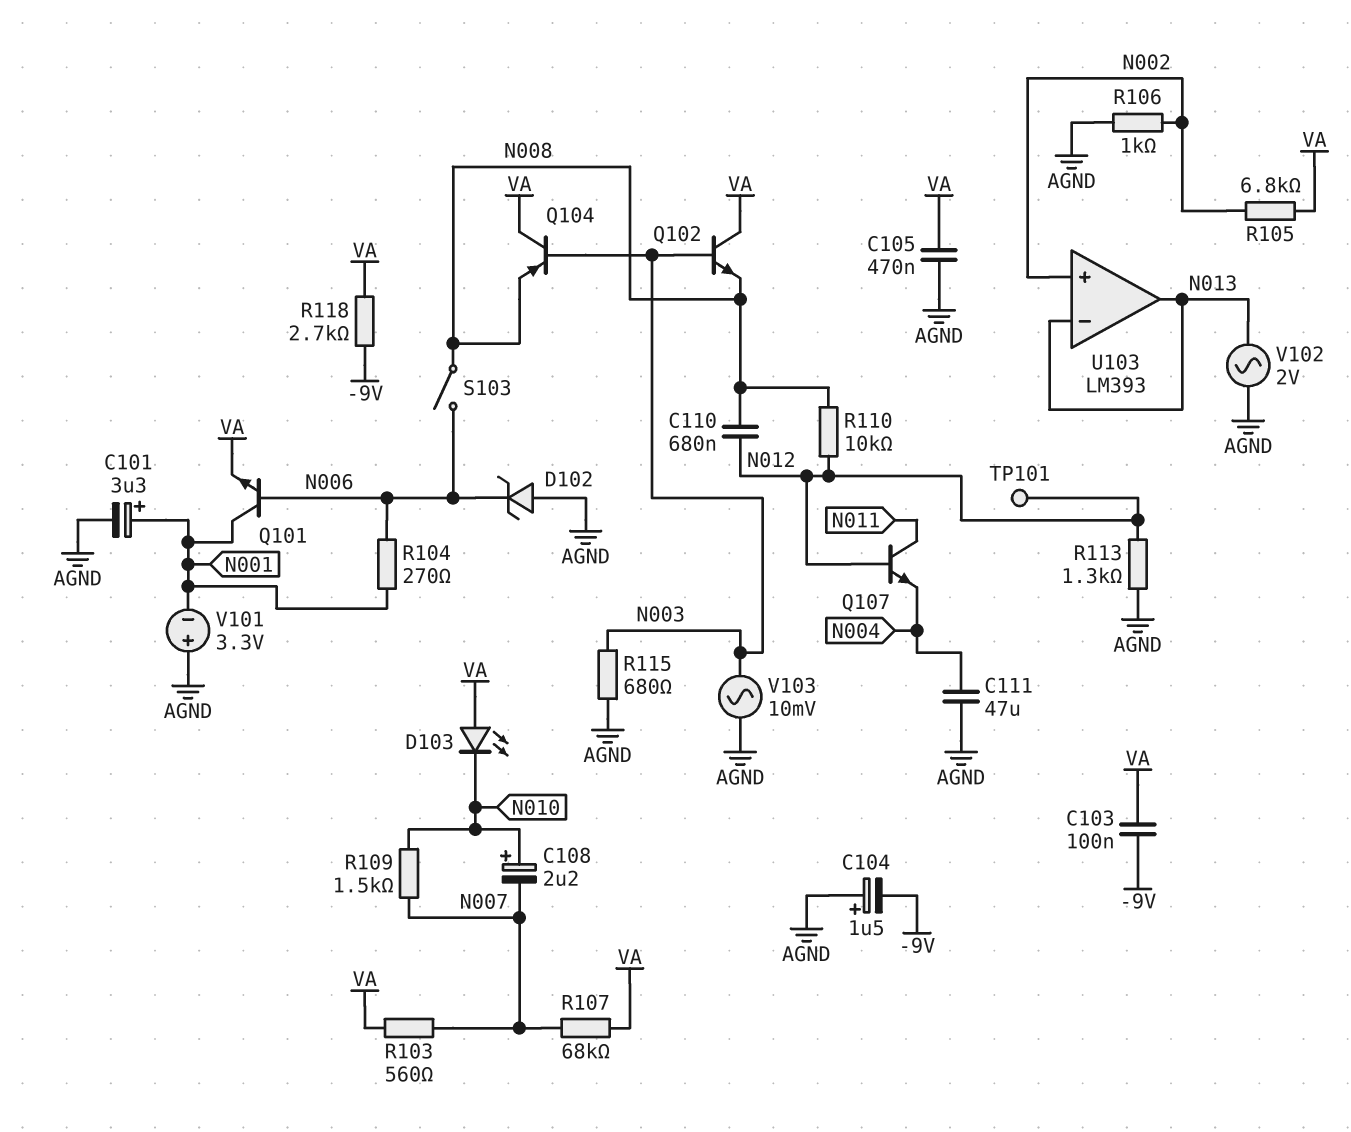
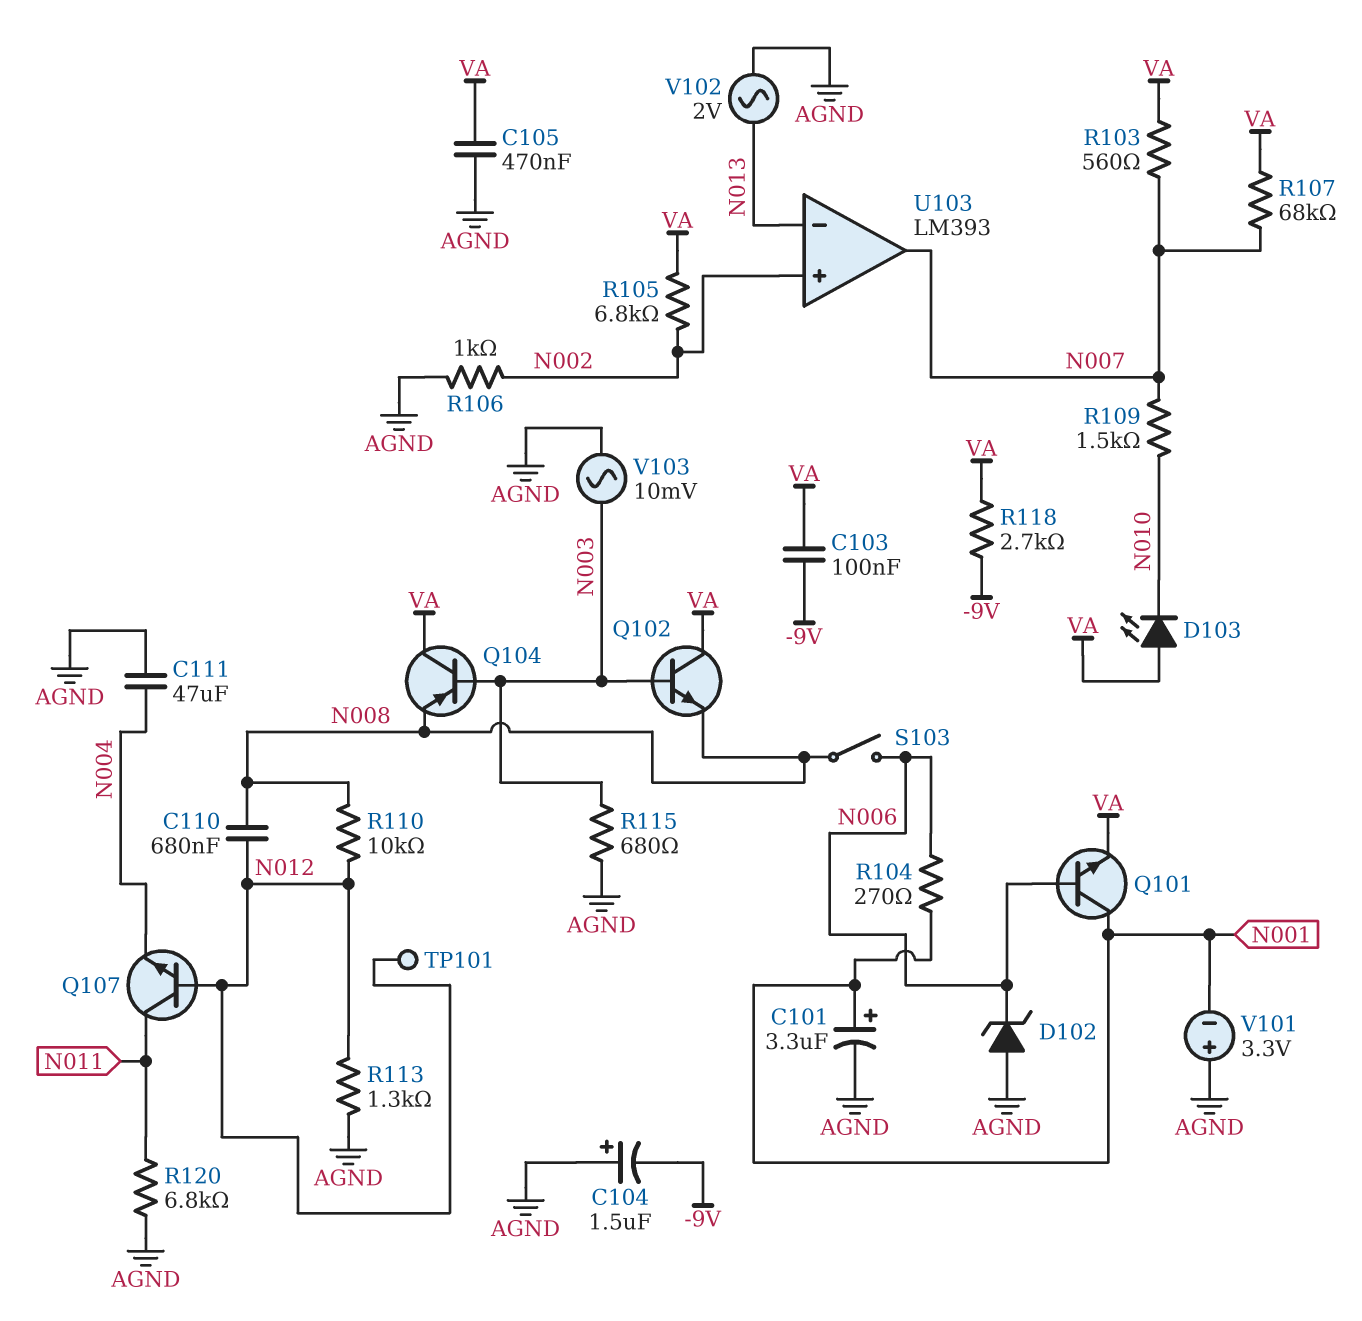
C108: 2.2uF (plus N010, minus N007) -> none
R120: none -> 6.8k (AGND, N011)
U103 pin out: N013 -> N007

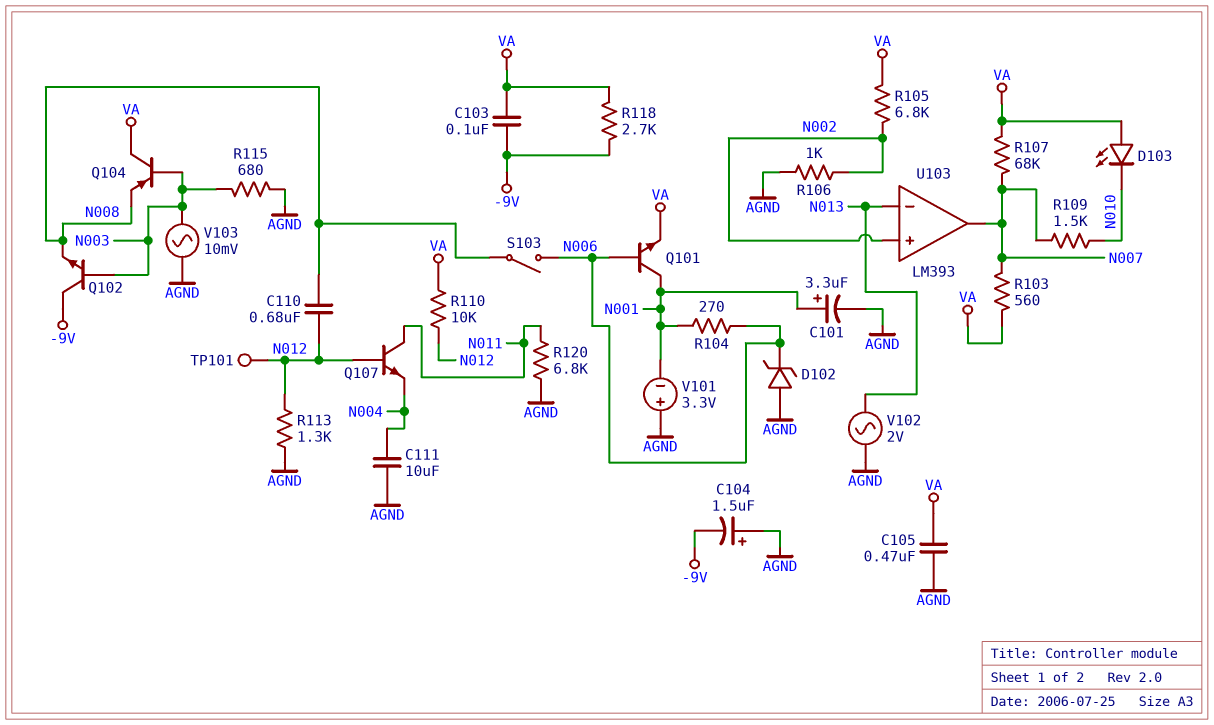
C111: 47uF (AGND, N004) -> 10uF (AGND, N004)
Q102: NPN (B N003, C VA, E N008) -> NPN (B N003, C -9V, E N008)
R110: 10k (N008, N012) -> 10k (N012, VA)

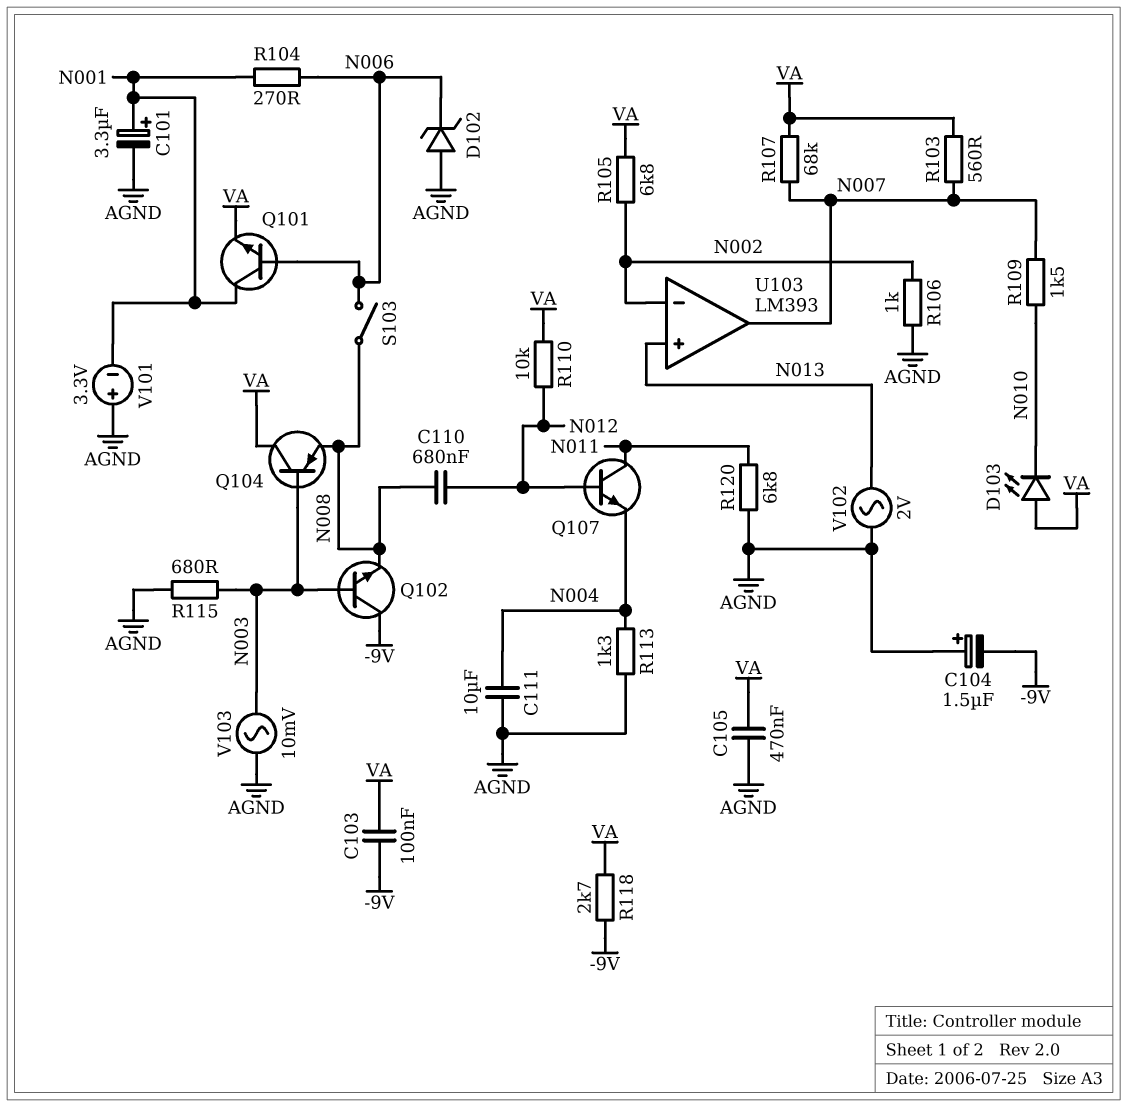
R113: 1.3k (AGND, N012) -> 1.3k (AGND, N004)
TP101: test point (N012) -> none
U103 pin in+: N002 -> N013
U103 pin in-: N013 -> N002

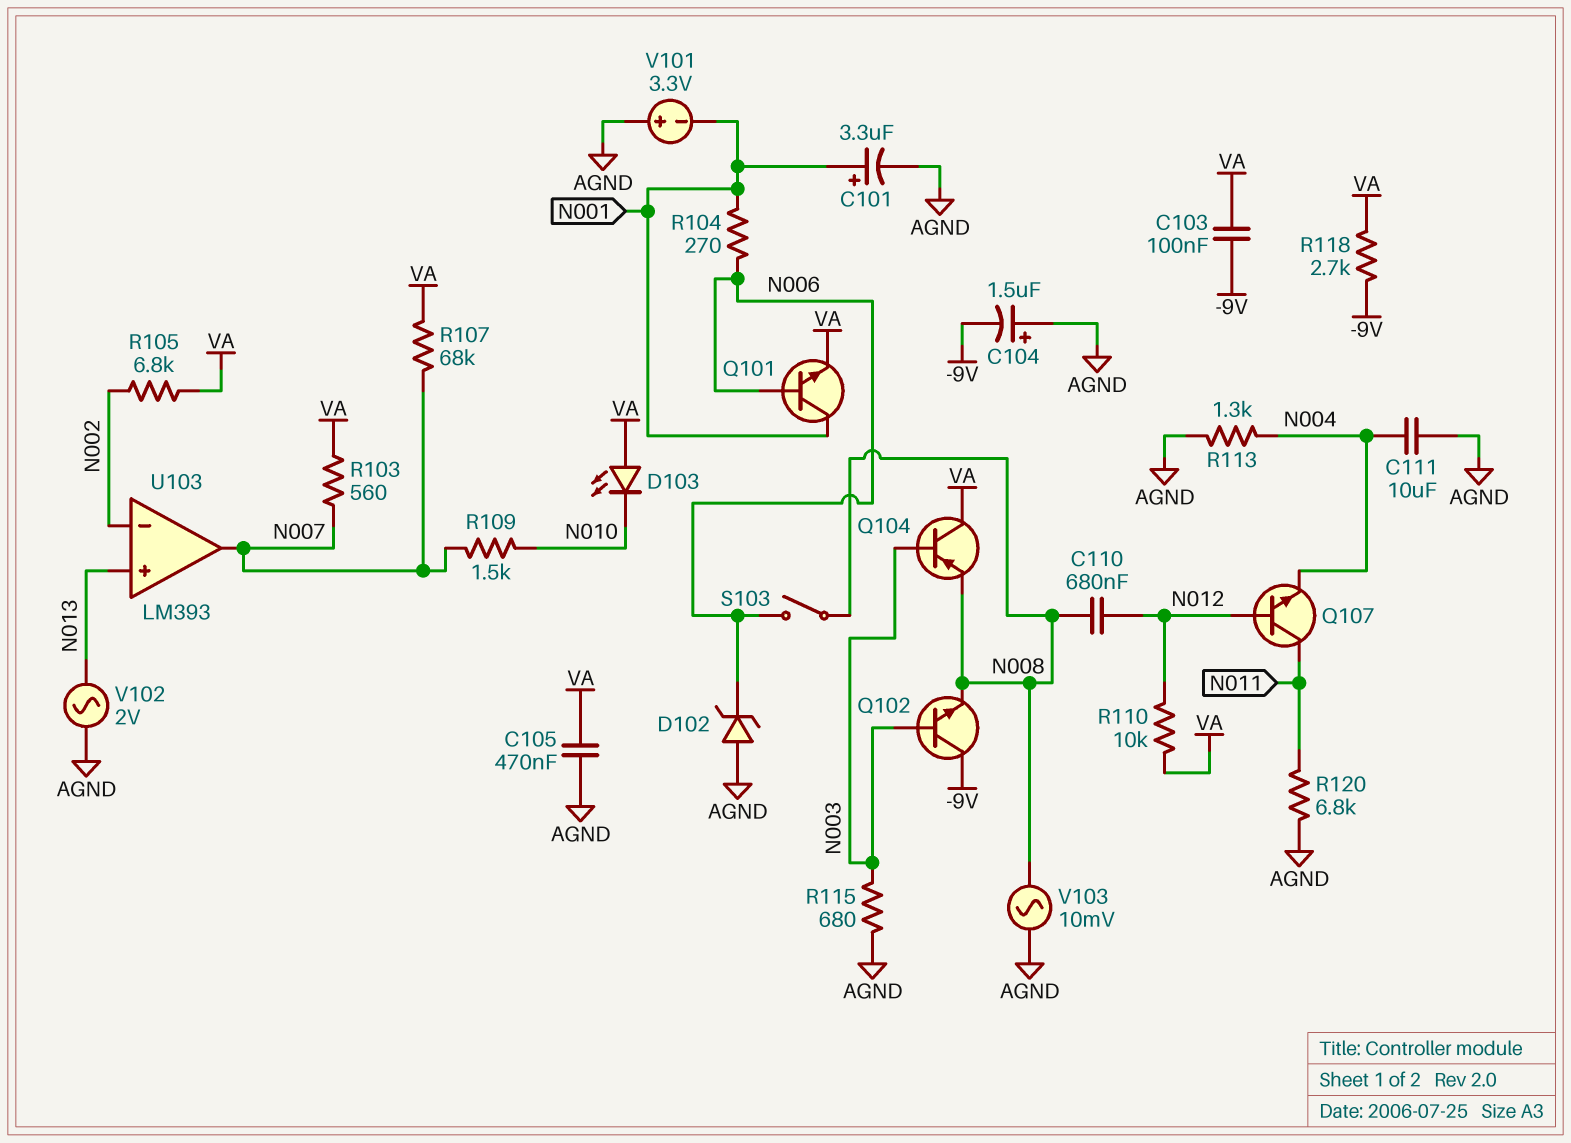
R106: 1k (AGND, N002) -> none
V103: AC 10mV (AGND, N003) -> AC 10mV (AGND, N008)

